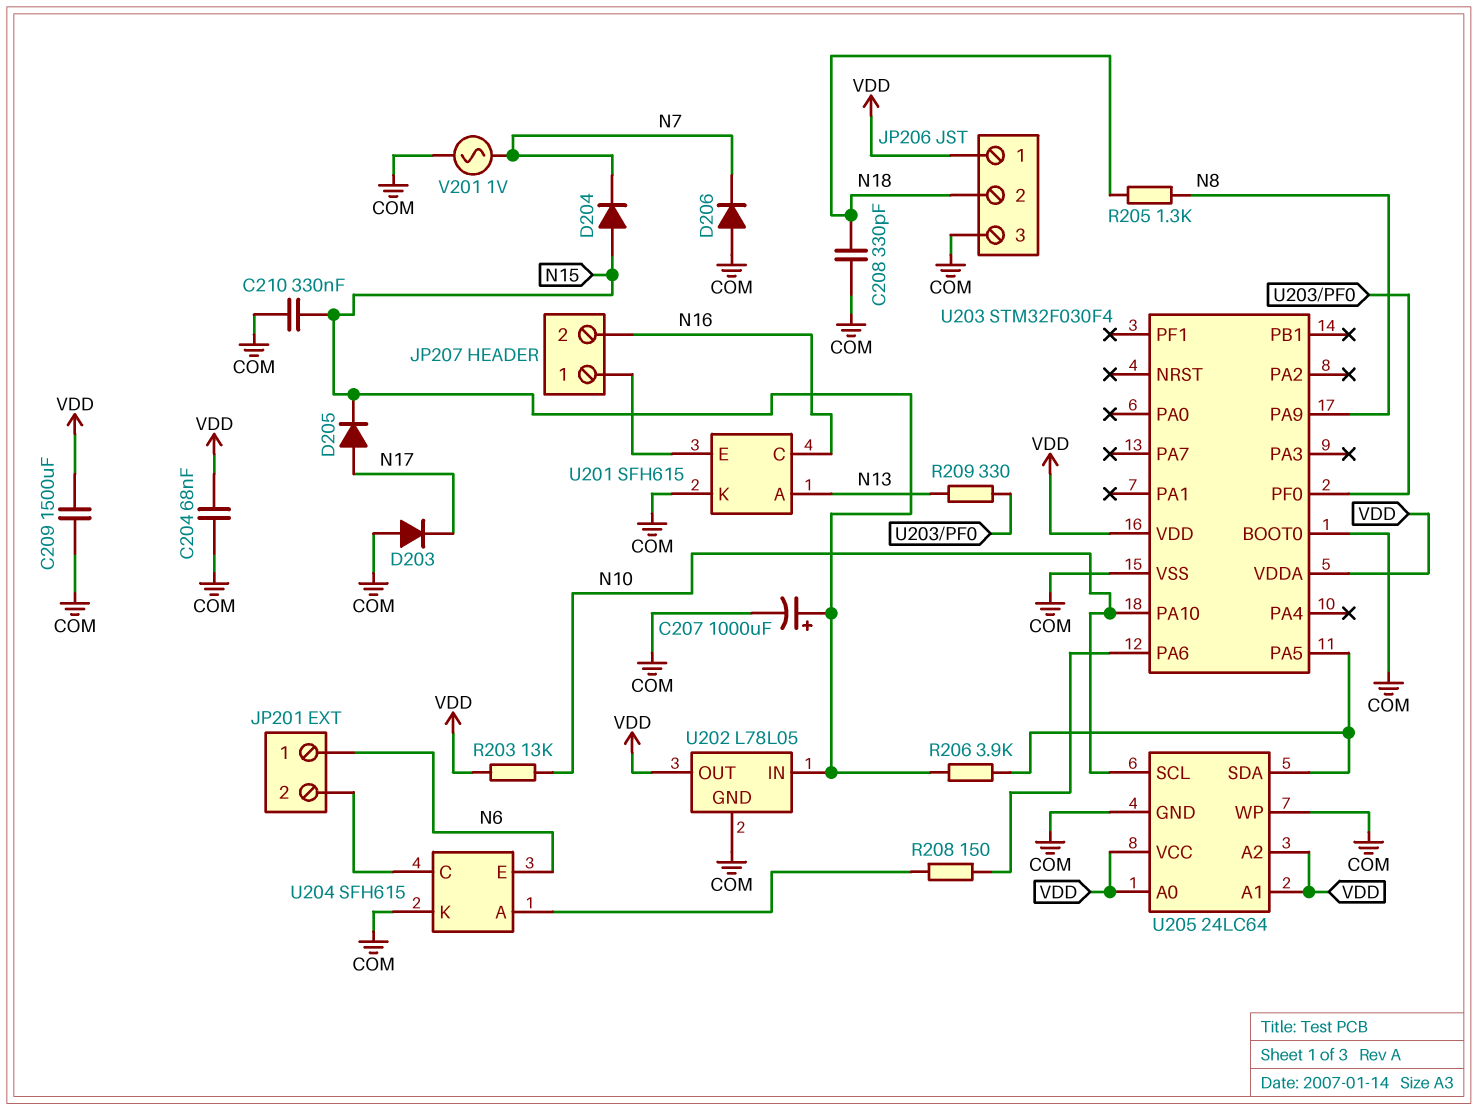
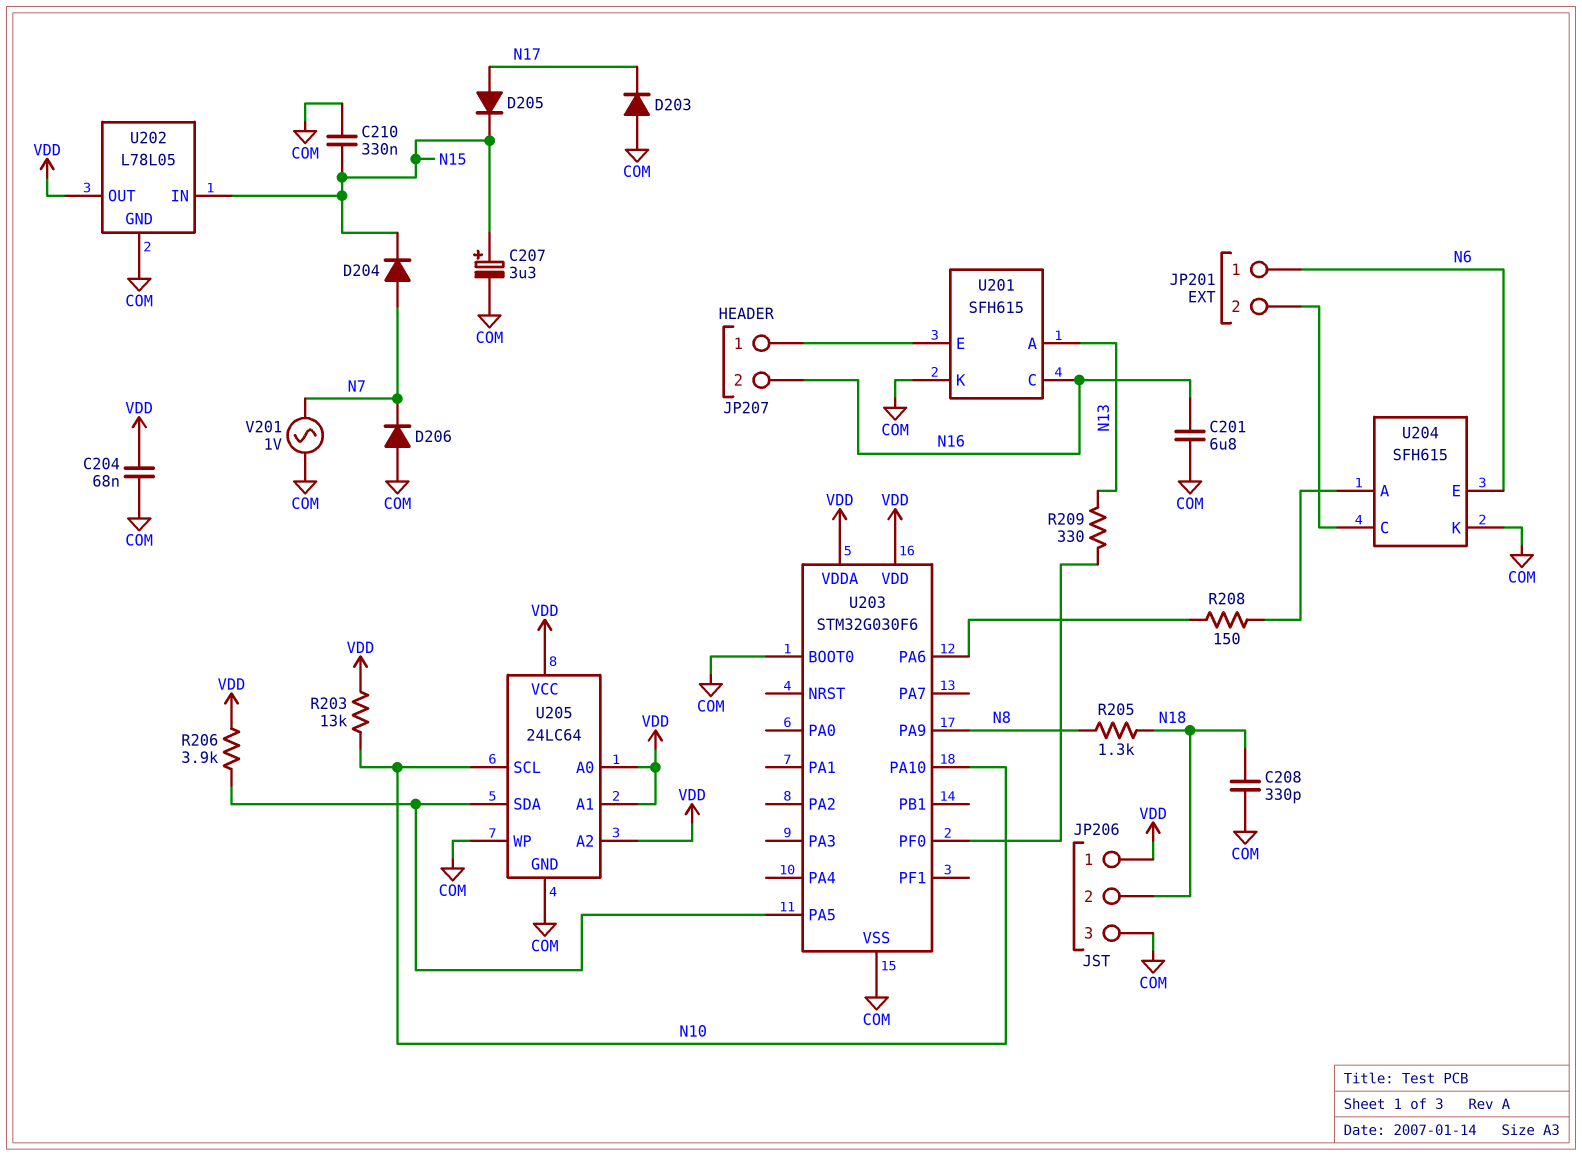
C201: none -> 6.8uF (COM, N16)
C207: 1000uF (plus N15, minus COM) -> 3.3uF (plus N15, minus COM)
C209: 1500uF (COM, VDD) -> none
D204: diode (A N15, K N7) -> diode (A N7, K N15)
R206: 3.9k (N15, U203/PA5) -> 3.9k (U203/PA5, VDD)
U203: STM32F030F4 -> STM32G030F6

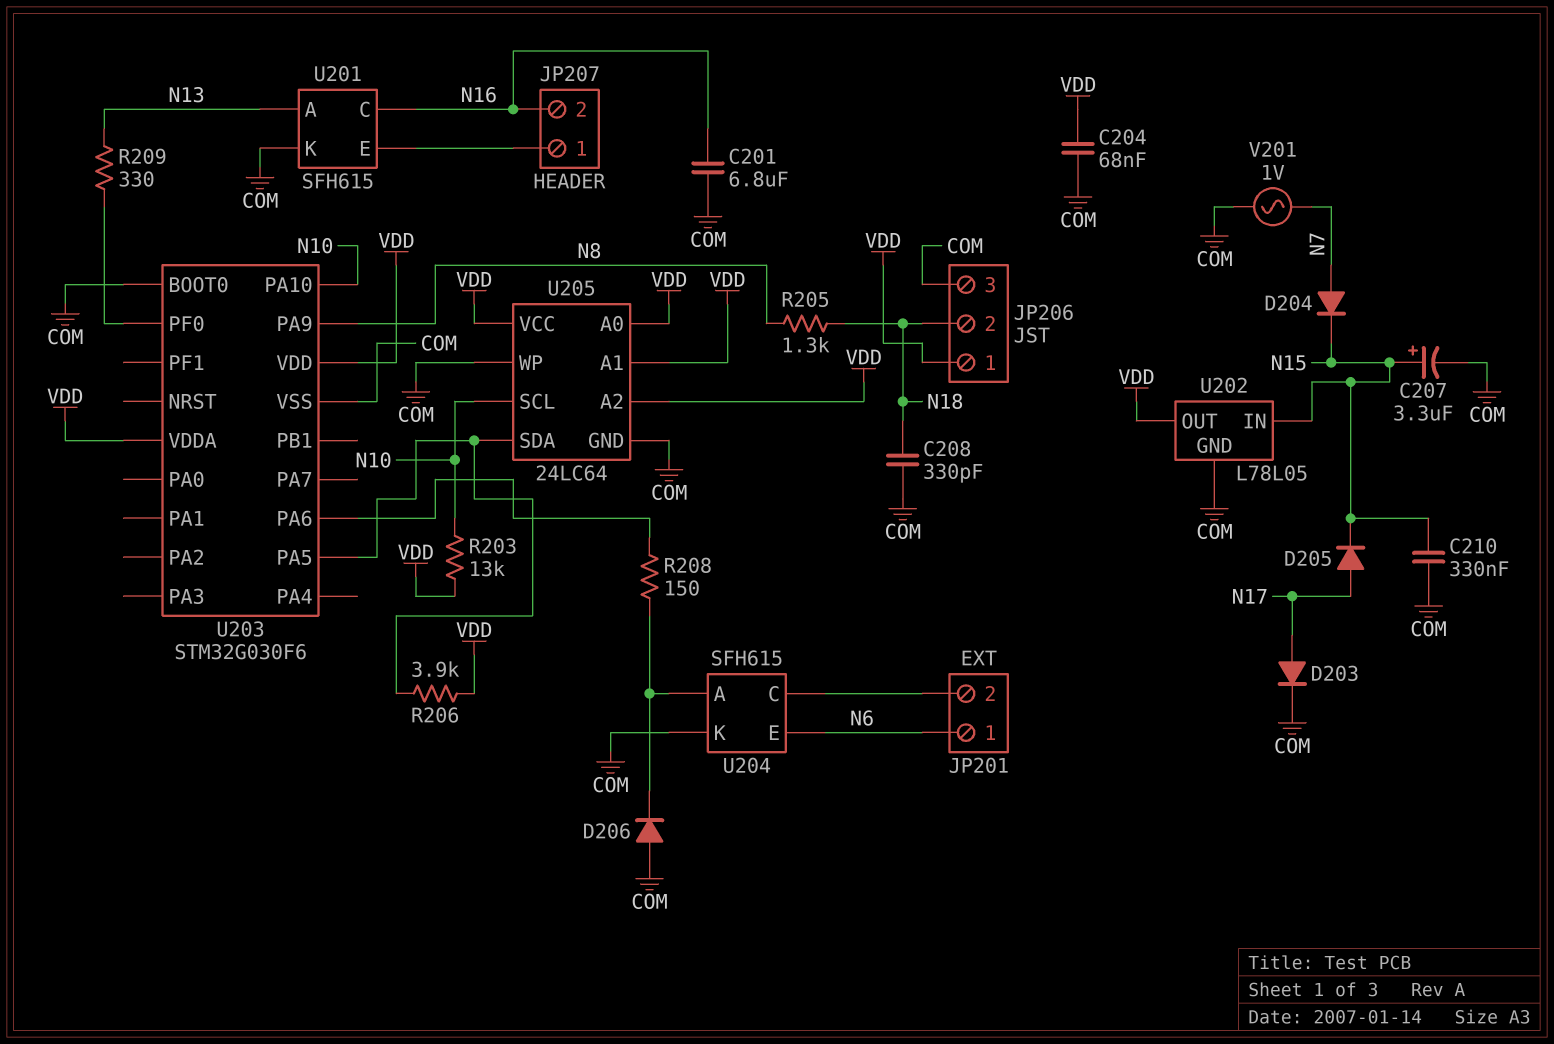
D203: diode (A COM, K N17) -> diode (A N17, K COM)
D206: diode (A COM, K N7) -> diode (A COM, K U204/A)

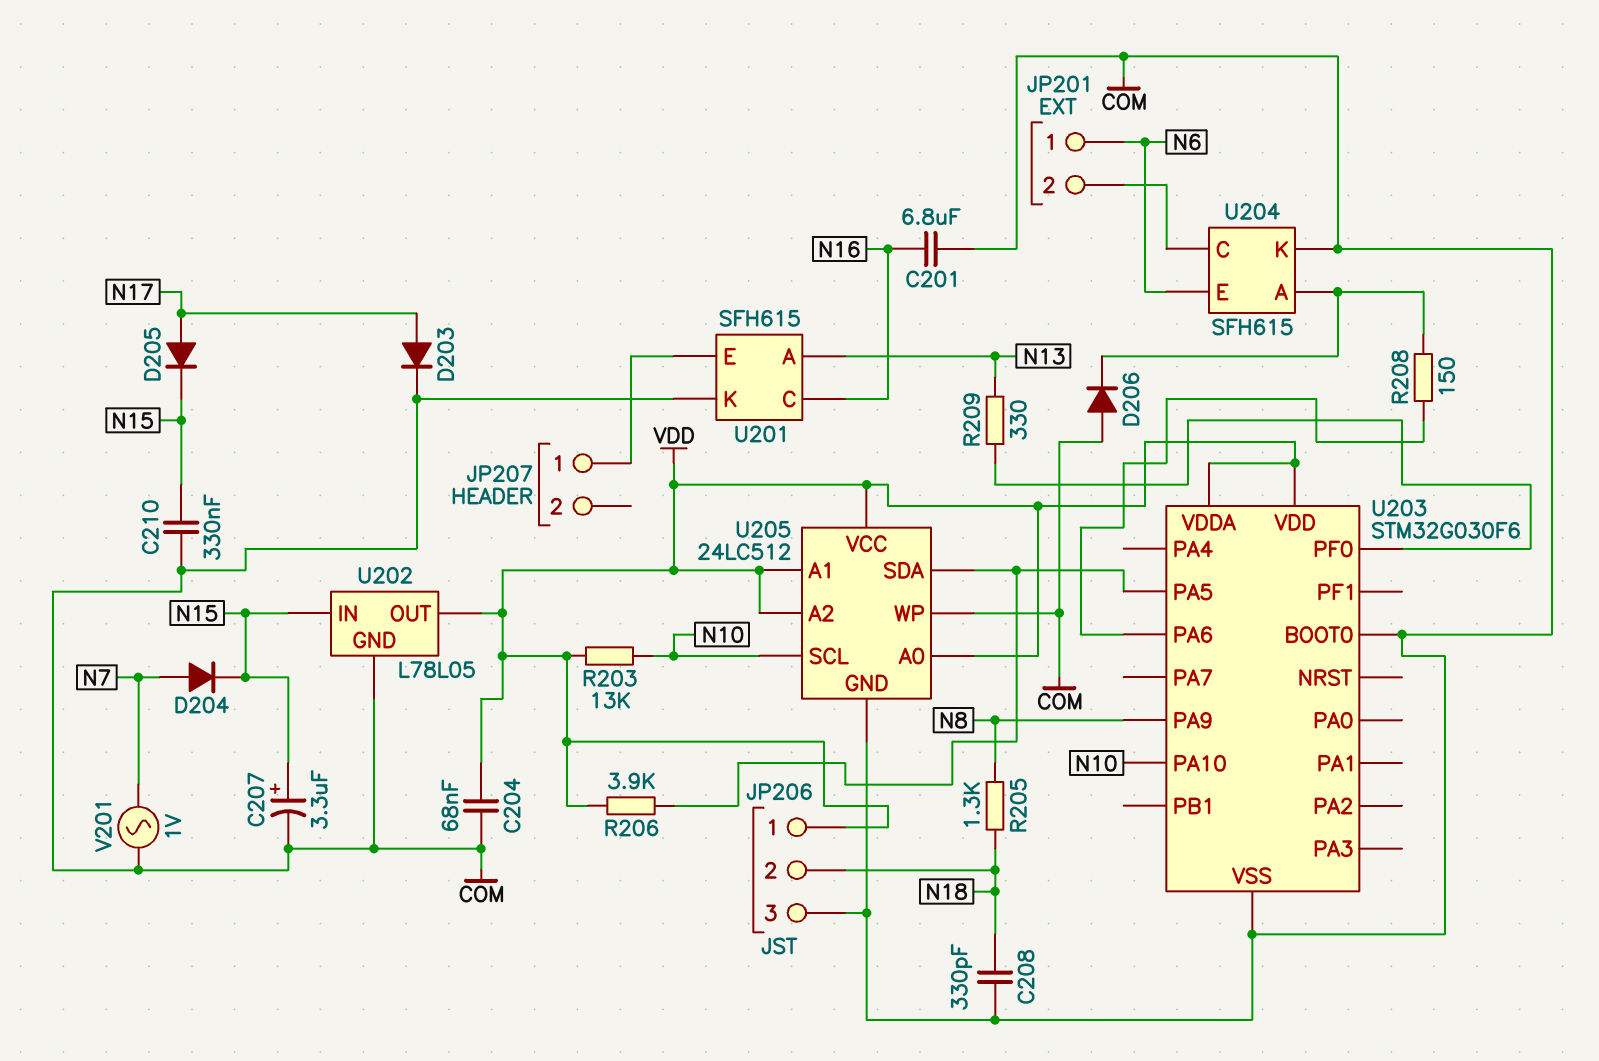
JP207 pin 2: N16 -> none
U205: 24LC64 -> 24LC512

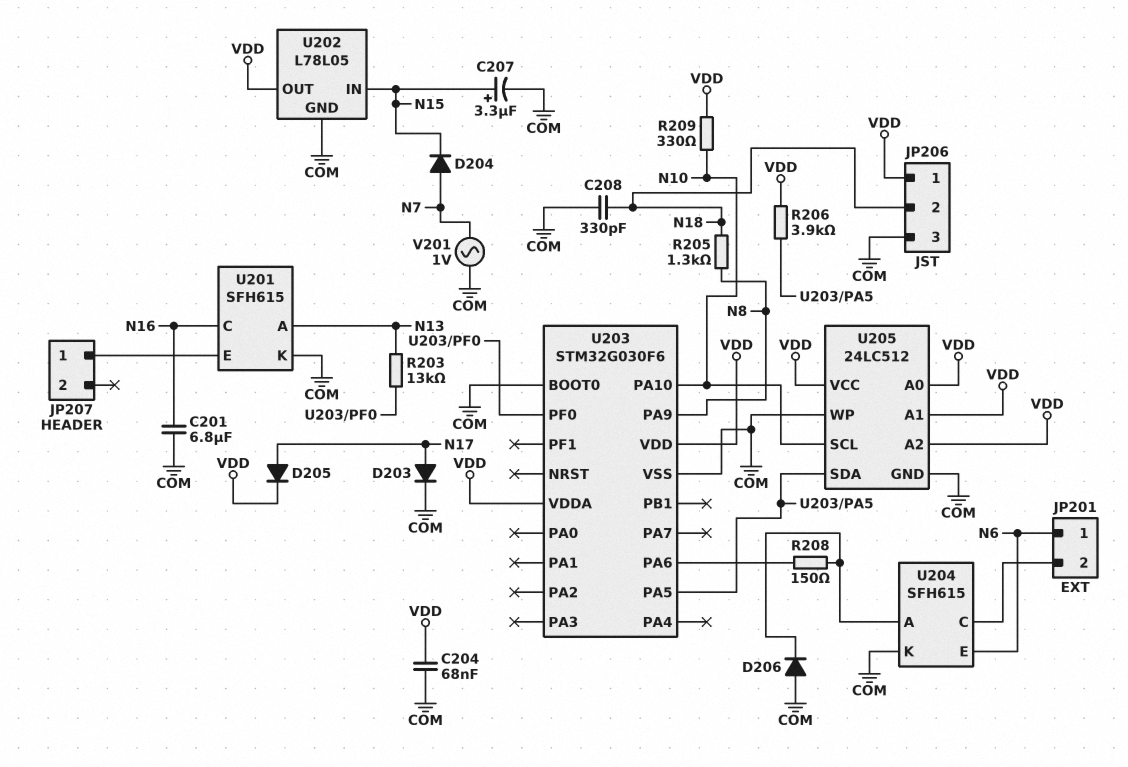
C210: 330nF (COM, N15) -> none
D205: diode (A N17, K N15) -> diode (A N17, K VDD)
R203: 13k (N10, VDD) -> 13k (N13, U203/PF0)
R209: 330 (N13, U203/PF0) -> 330 (N10, VDD)

